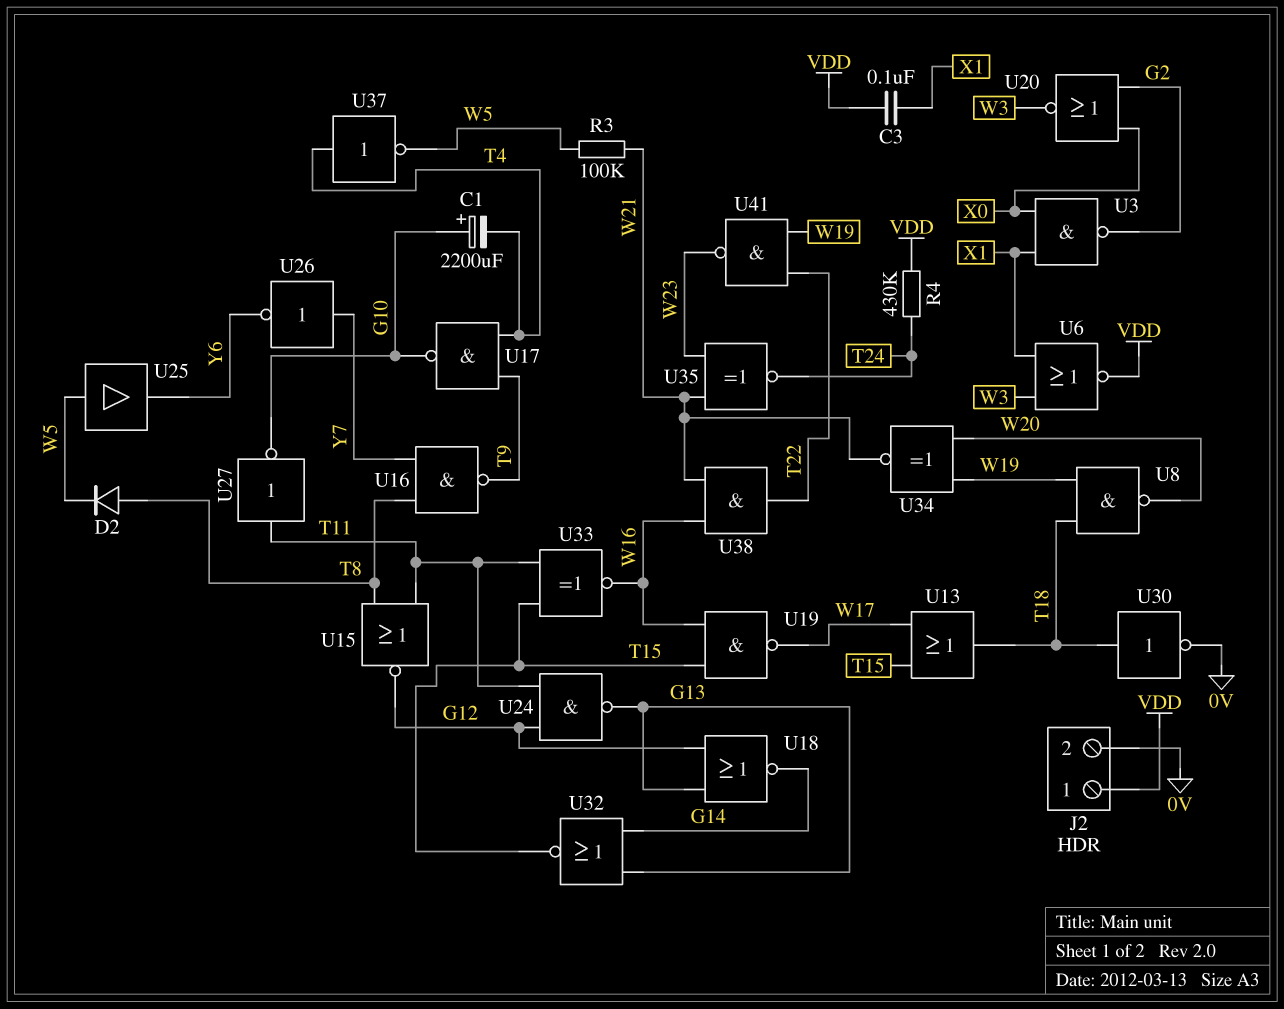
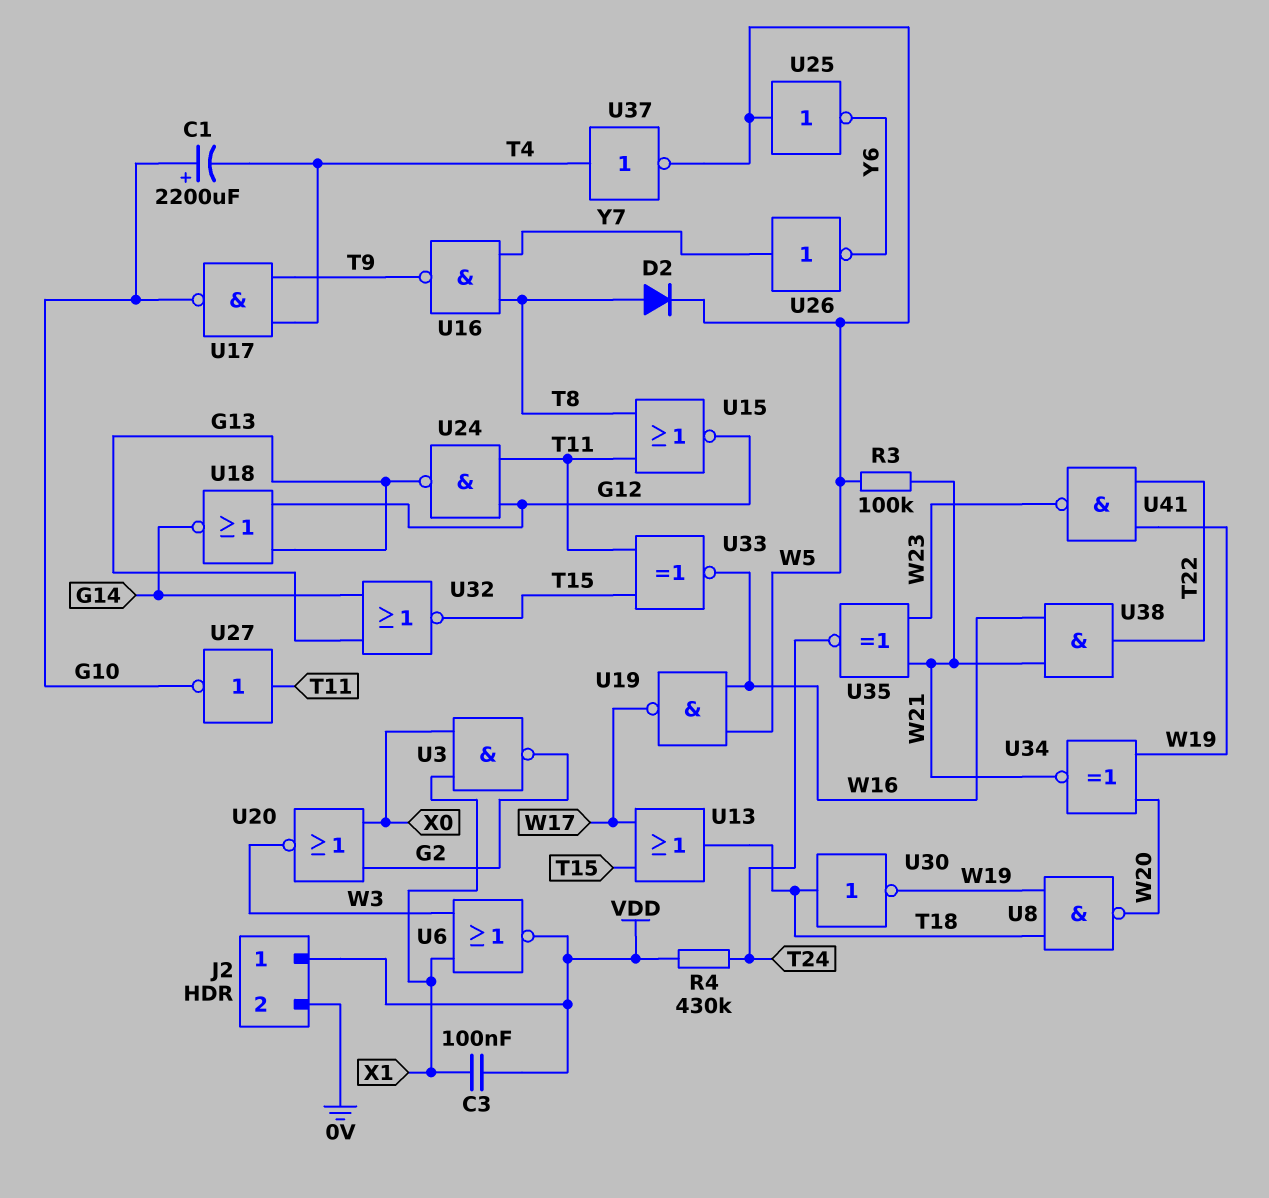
U19: NAND (in T15, in W16, out W17) -> NAND (in W5, in W16, out W17)
U25: buffer (in W5, out Y6) -> NOT (in W5, out Y6)
U30: NOT (in T18, out 0V) -> NOT (in T18, out W19)

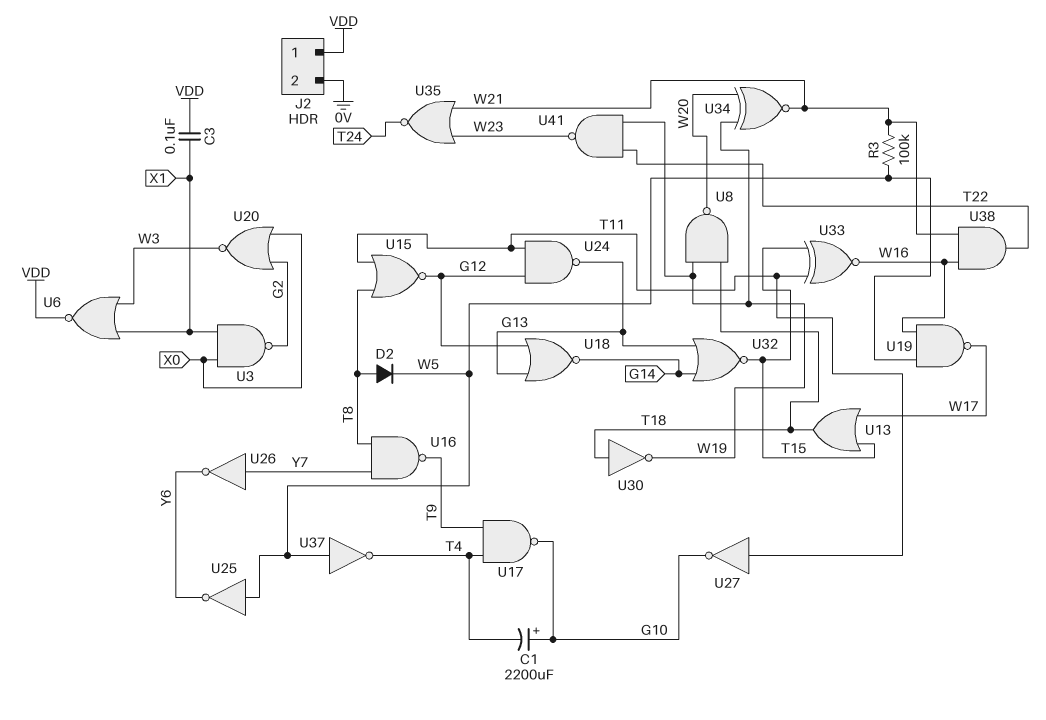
R4: 430k (T24, VDD) -> none
U35: XNOR (in W21, in W23, out T24) -> NOR (in W21, in W23, out T24)
U37: NOT (in T4, out W5) -> NOT (in W5, out T4)

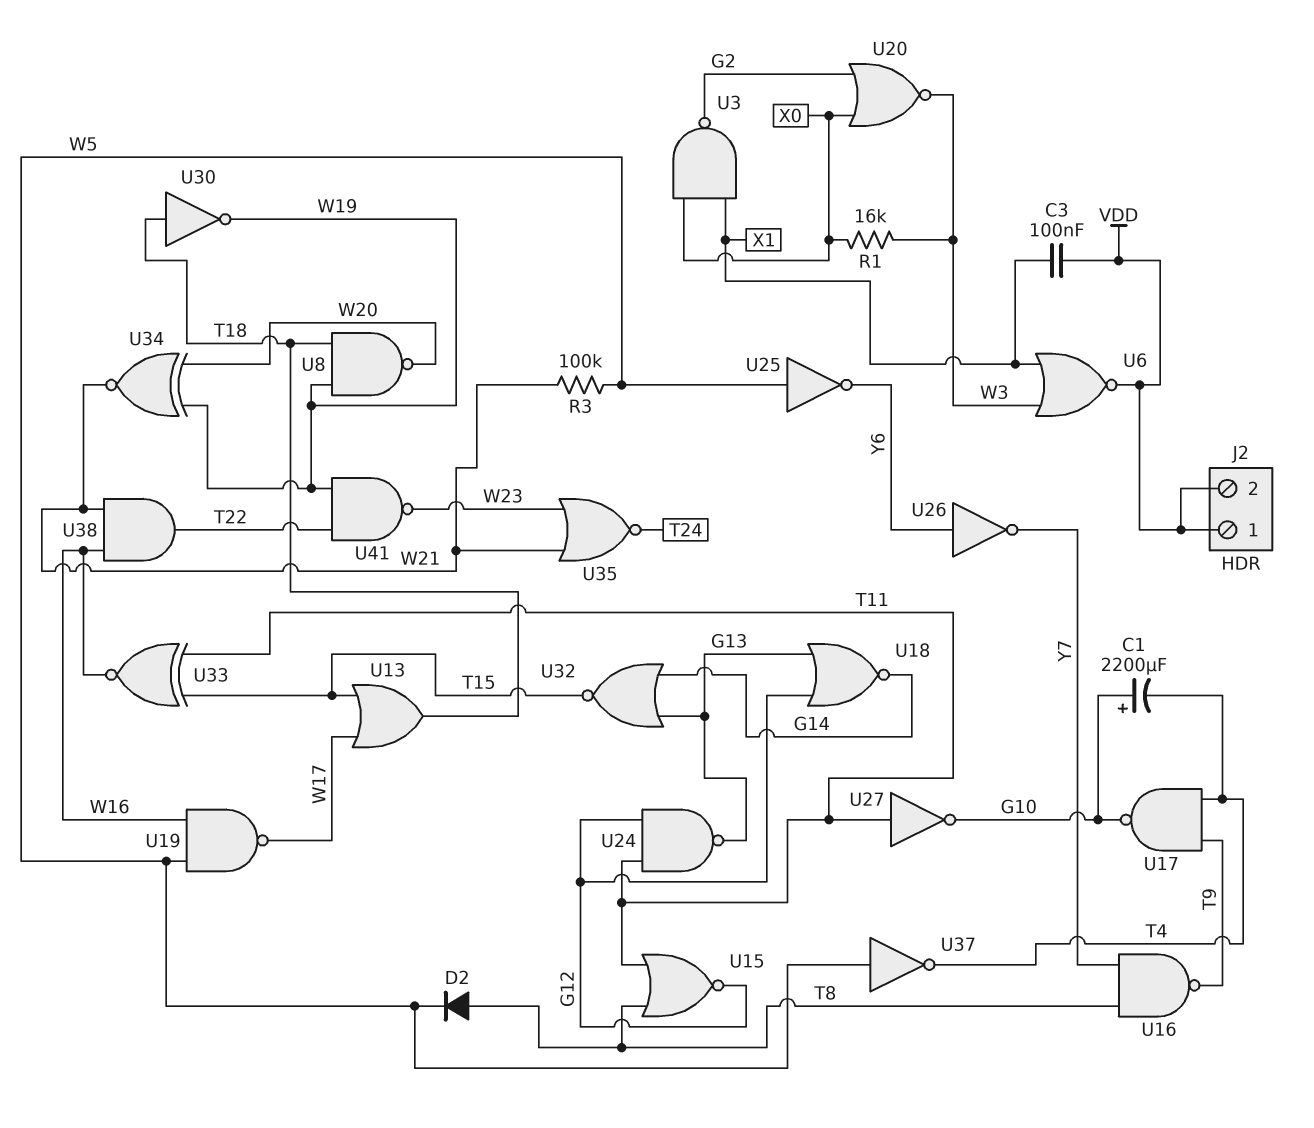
J2 pin 2: 0V -> VDD
R1: none -> 16k (W3, X0)
U26: NOT (in Y7, out Y6) -> NOT (in Y6, out Y7)

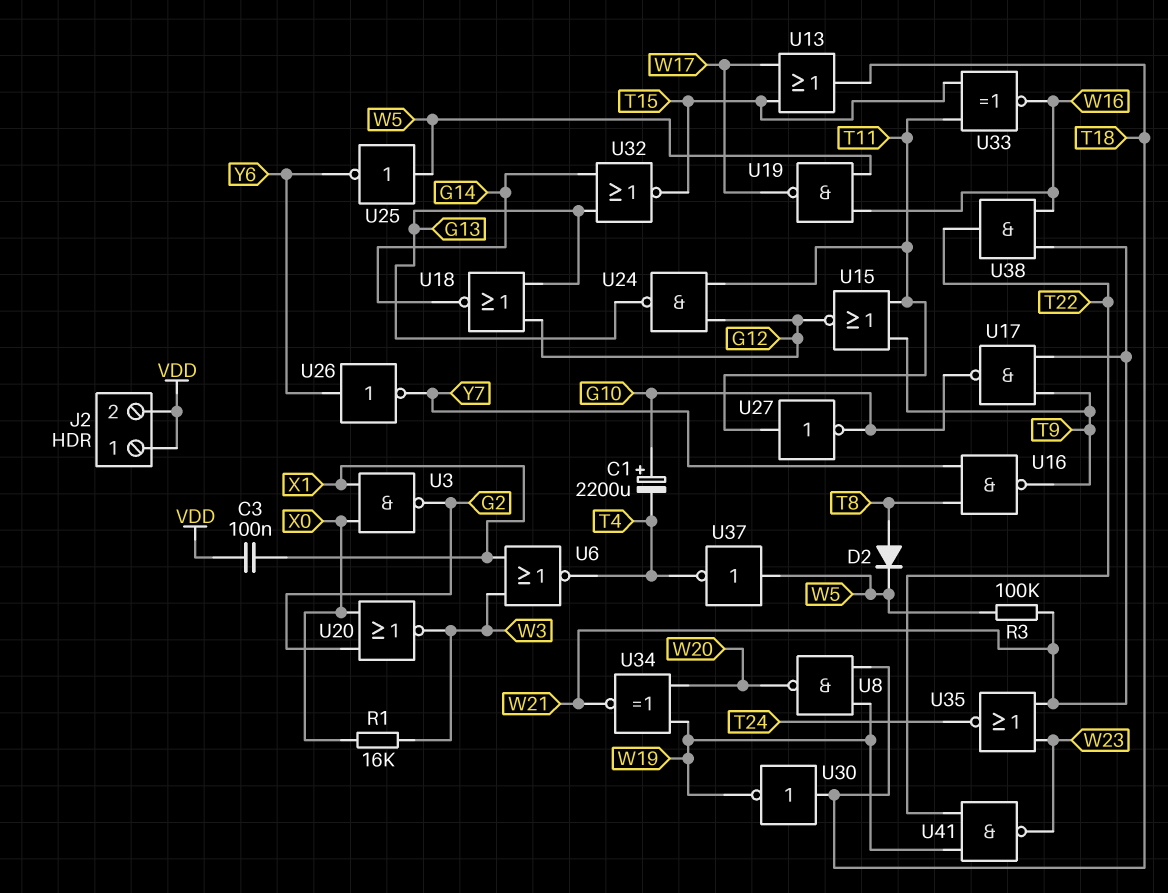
U6: NOR (in W3, in X1, out VDD) -> NOR (in W3, in X1, out T4)
U15: NOR (in T8, in T11, out G12) -> NOR (in T9, in T11, out G12)
U17: NAND (in T4, in T9, out G10) -> NAND (in T9, in W21, out G10)

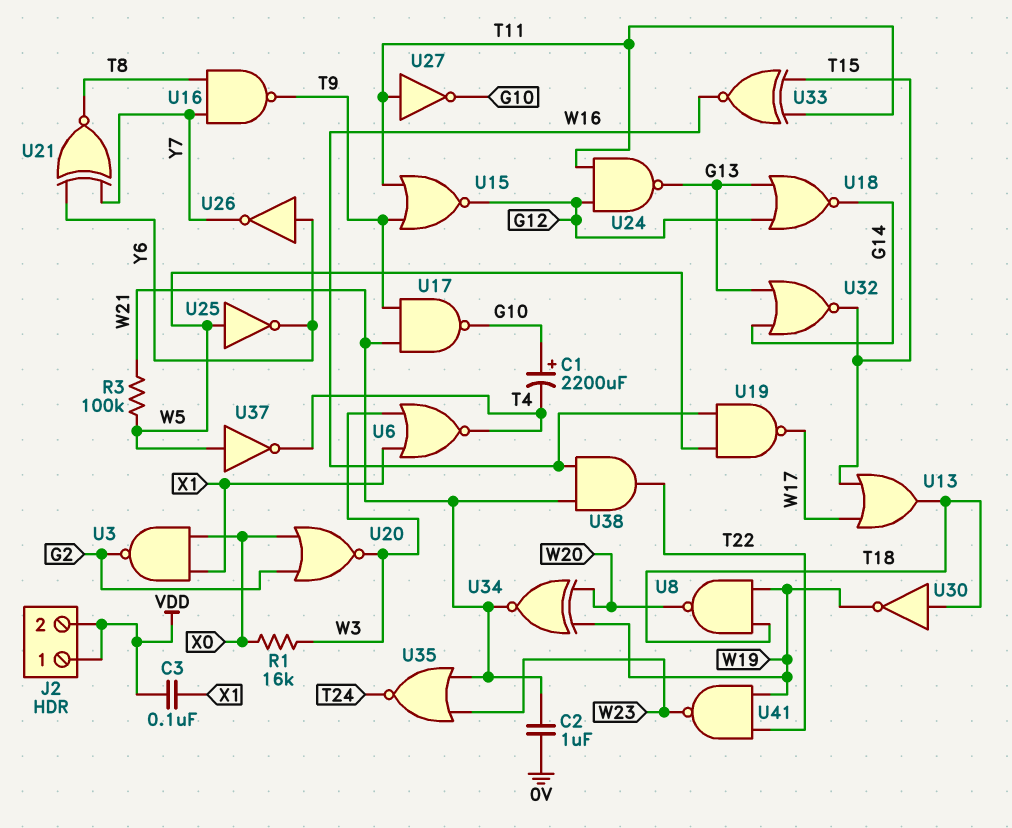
C2: none -> 1uF (0V, W21)
D2: diode (A T8, K W5) -> none
U21: none -> XNOR (in Y6, in Y7, out T8)

